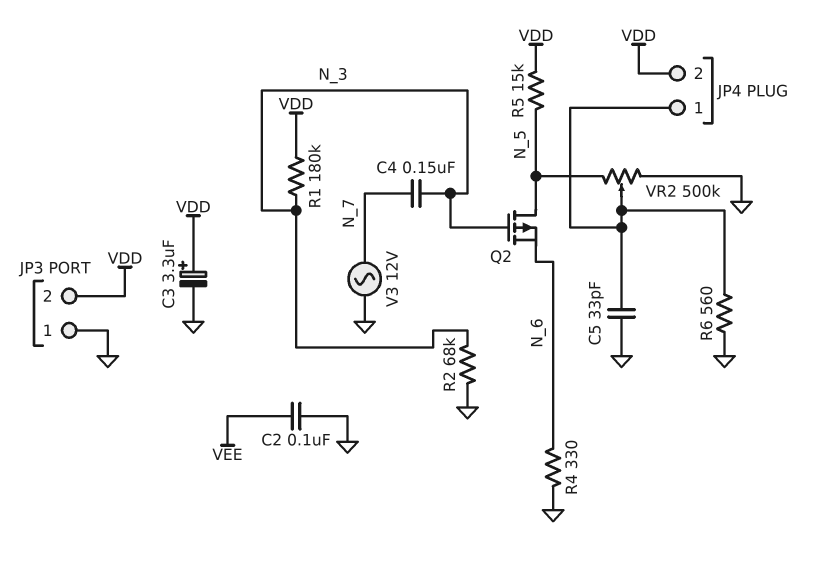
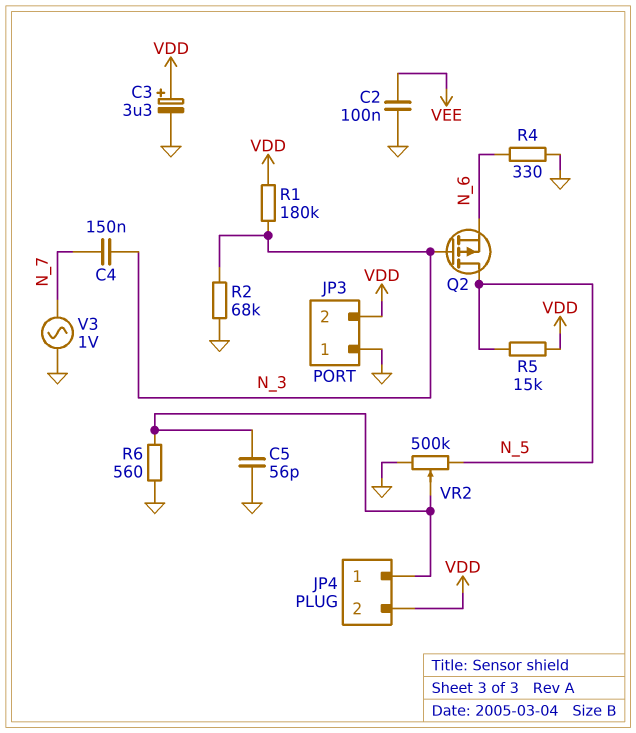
C5: 33pF (GND, JP4/1) -> 56pF (GND, JP4/1)
V3: AC 12V (GND, N_7) -> AC 1V (GND, N_7)

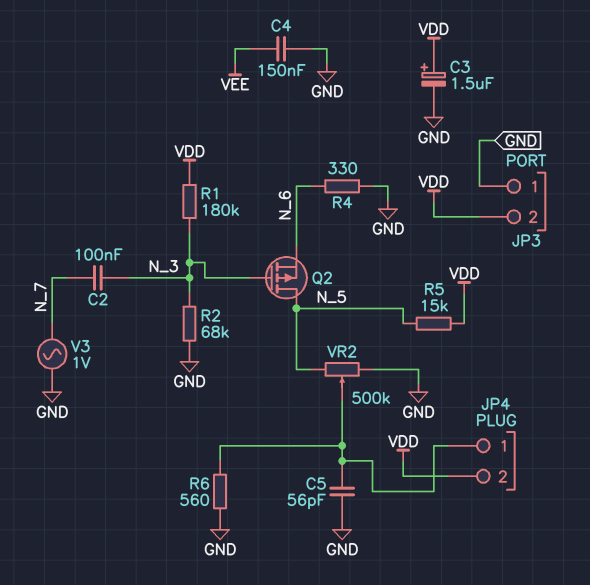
C2: 100nF (GND, VEE) -> 100nF (N_3, N_7)
C3: 3.3uF (plus VDD, minus GND) -> 1.5uF (plus VDD, minus GND)
C4: 150nF (N_3, N_7) -> 150nF (GND, VEE)

